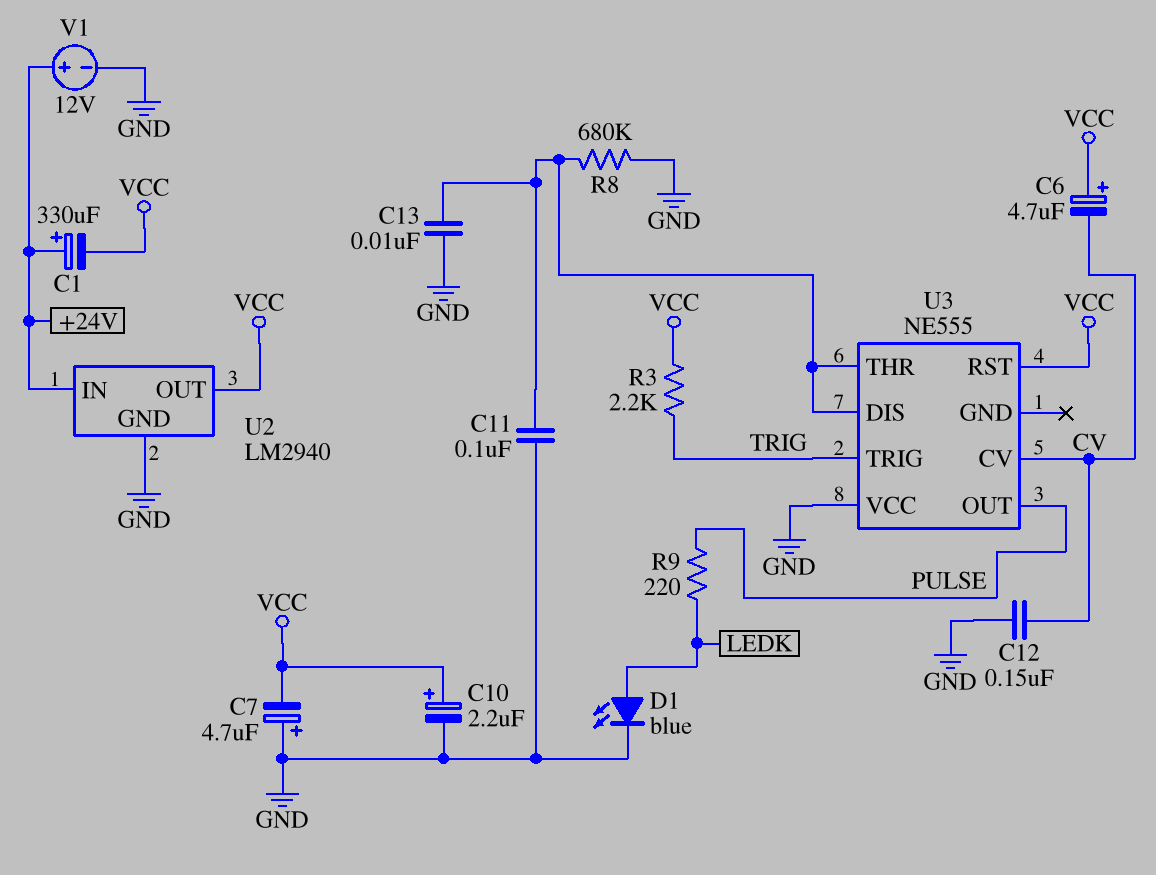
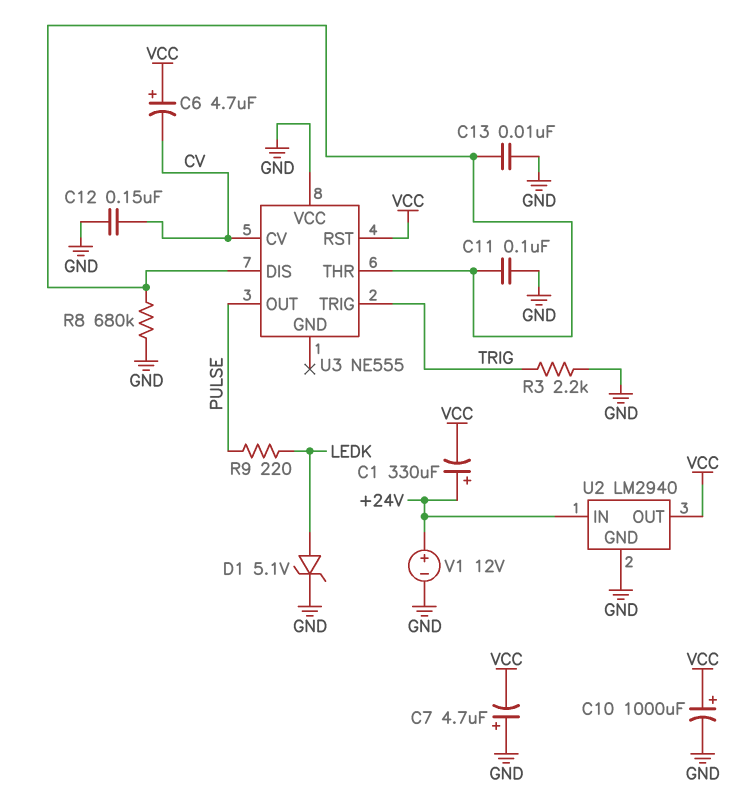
C10: 2.2uF (plus VCC, minus GND) -> 1000uF (plus VCC, minus GND)
D1: LED blue (A LEDK, K GND) -> zener 5.1V (A LEDK, K GND)
R3: 2.2k (TRIG, VCC) -> 2.2k (GND, TRIG)

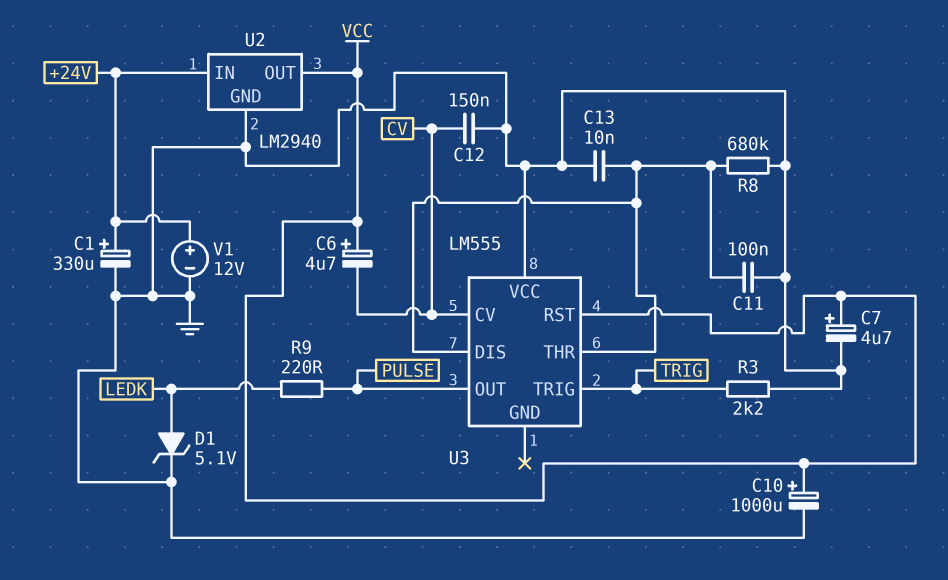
C1: 330uF (plus +24V, minus VCC) -> 330uF (plus +24V, minus GND)
C7: 4.7uF (plus GND, minus VCC) -> 4.7uF (plus VCC, minus GND)
U3: NE555 -> LM555

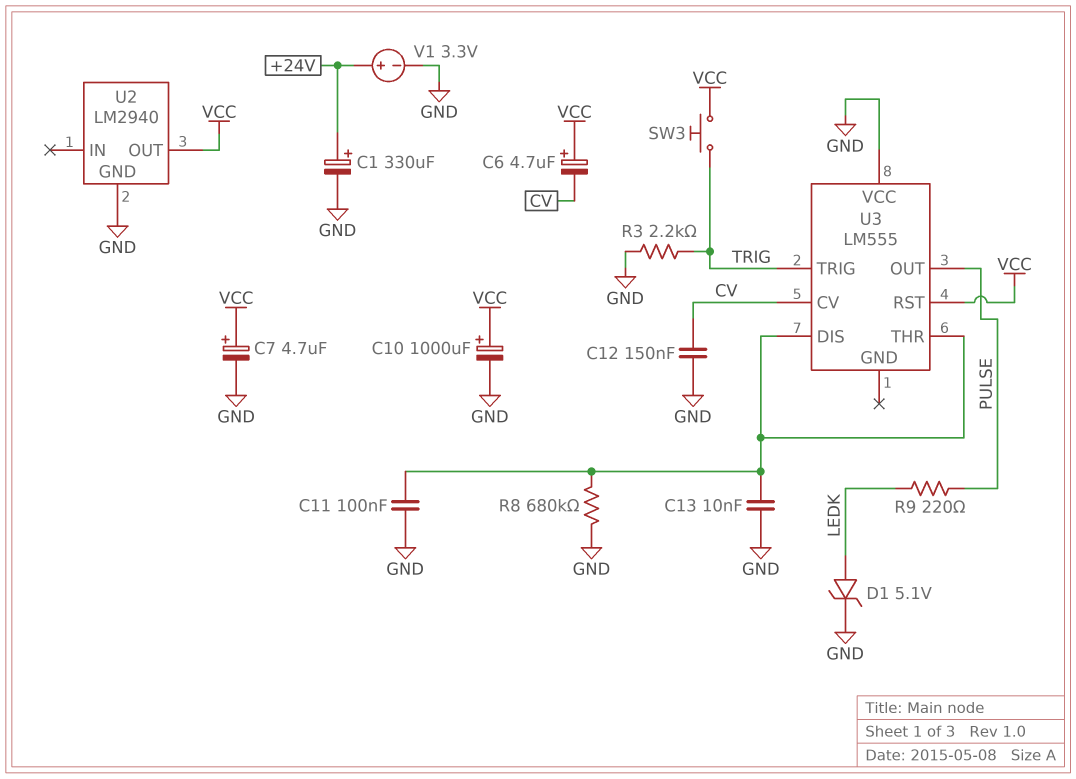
SW3: none -> button (TRIG, VCC)
U2 pin IN: +24V -> none
V1: 12V (plus +24V, minus GND) -> 3.3V (plus +24V, minus GND)

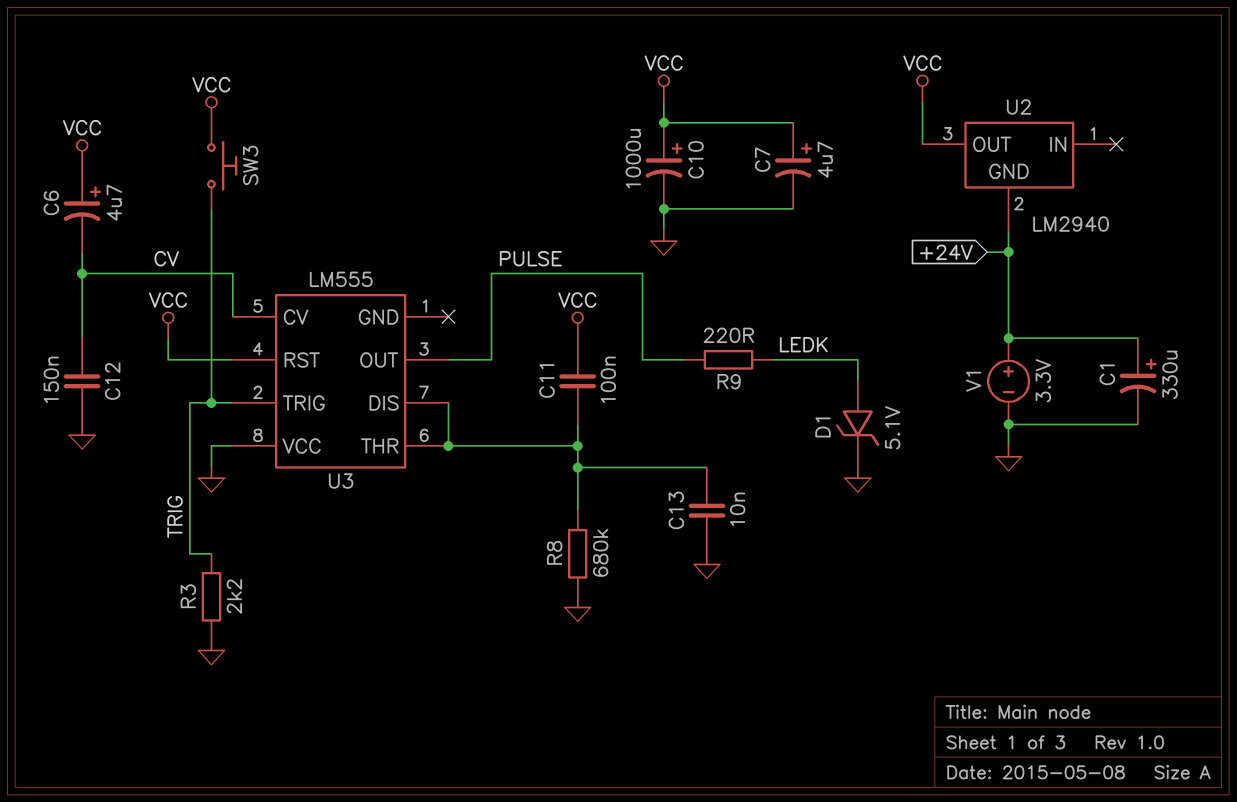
C11: 100nF (GND, U3/DIS) -> 100nF (U3/DIS, VCC)
U2 pin GND: GND -> +24V

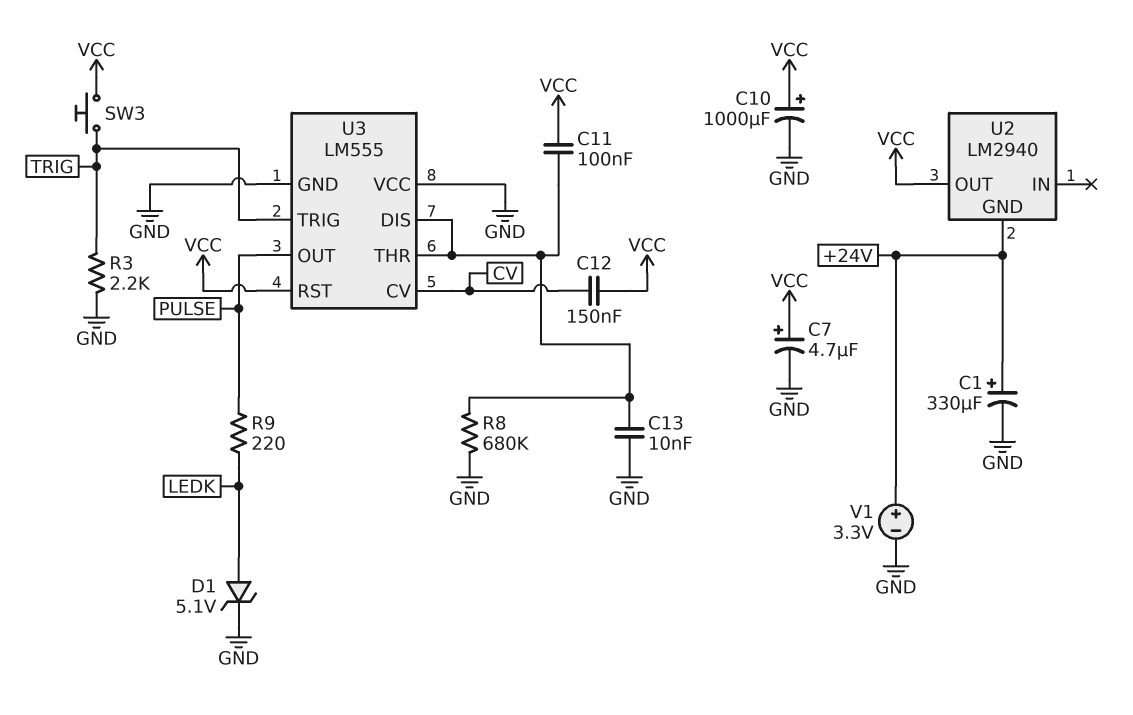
C6: 4.7uF (plus VCC, minus CV) -> none
C12: 150nF (CV, GND) -> 150nF (CV, VCC)
U3 pin GND: none -> GND

